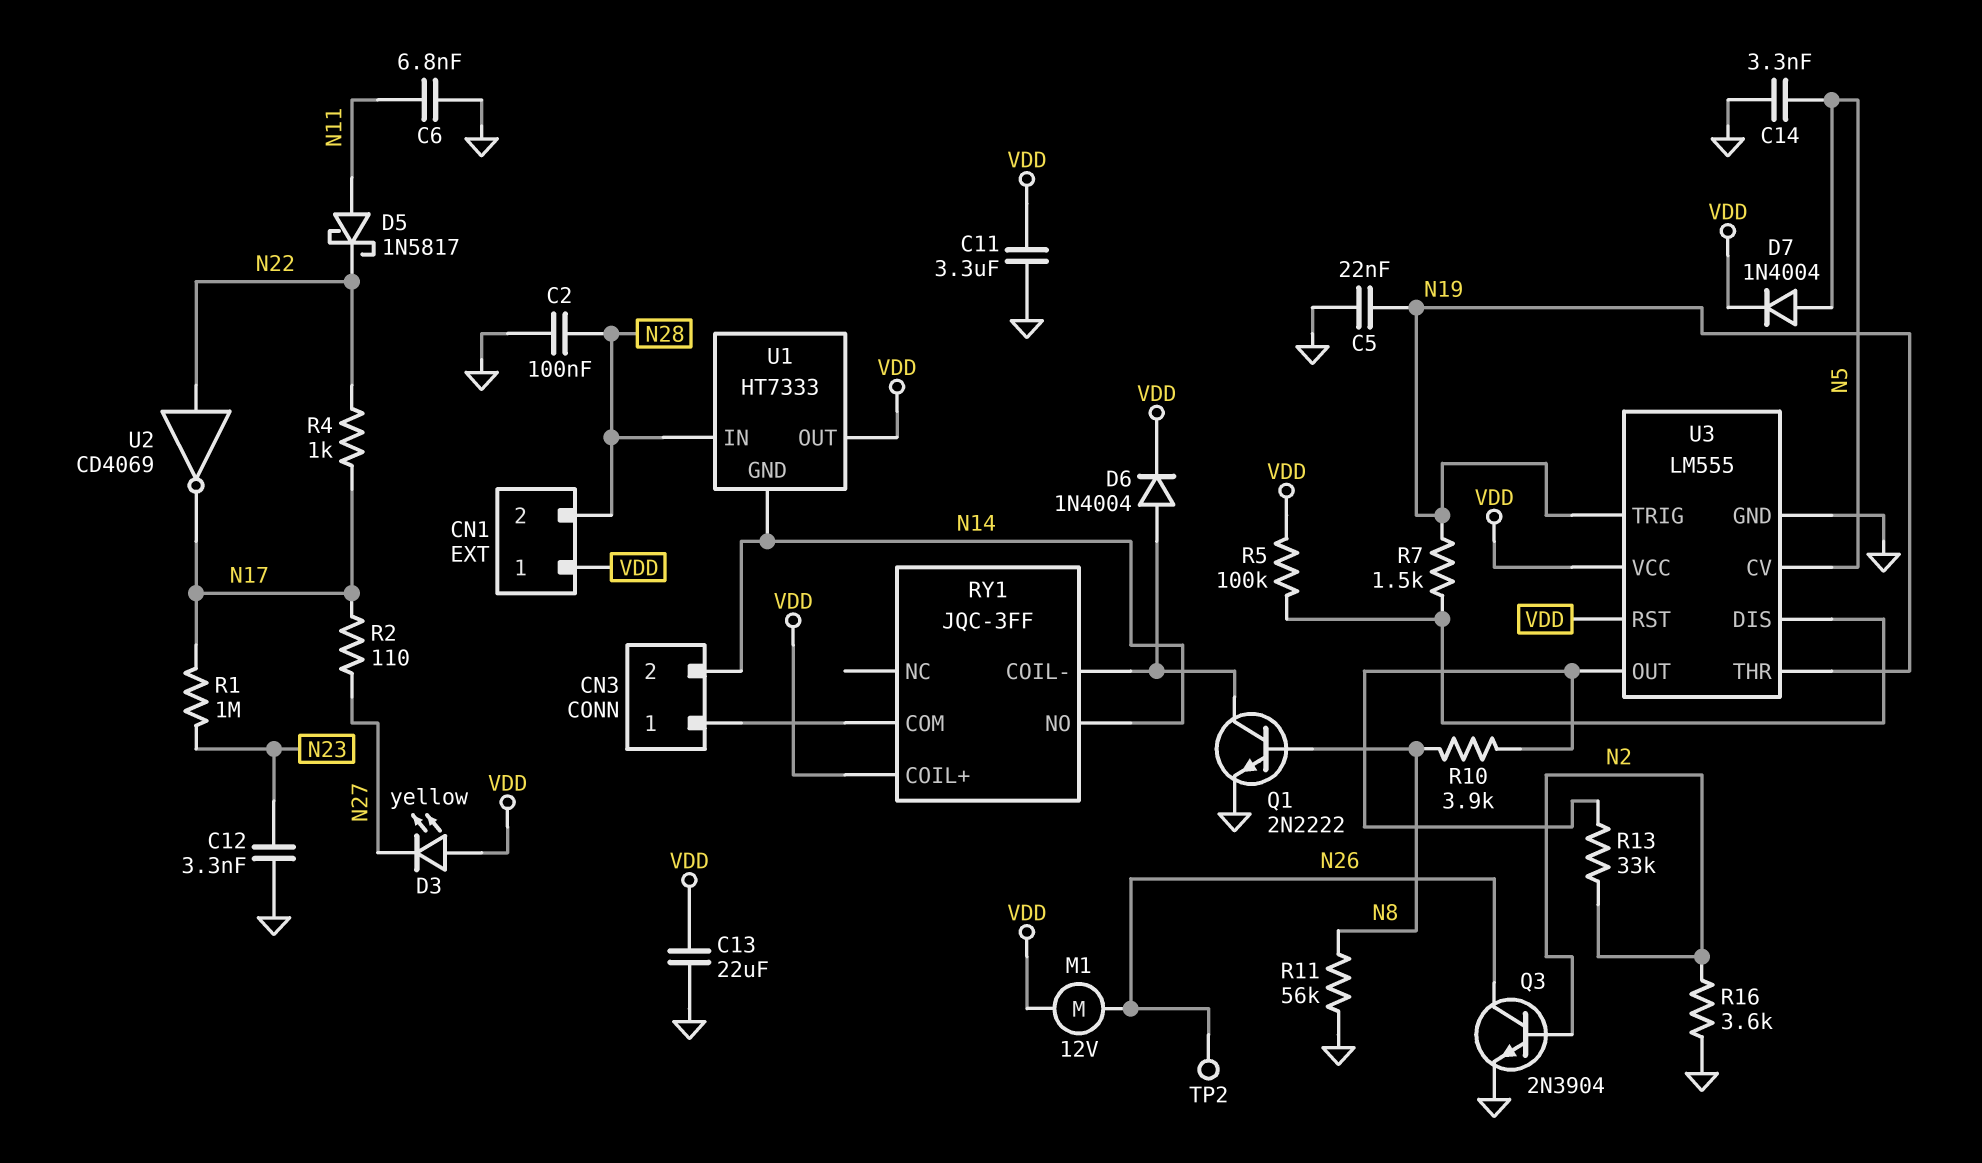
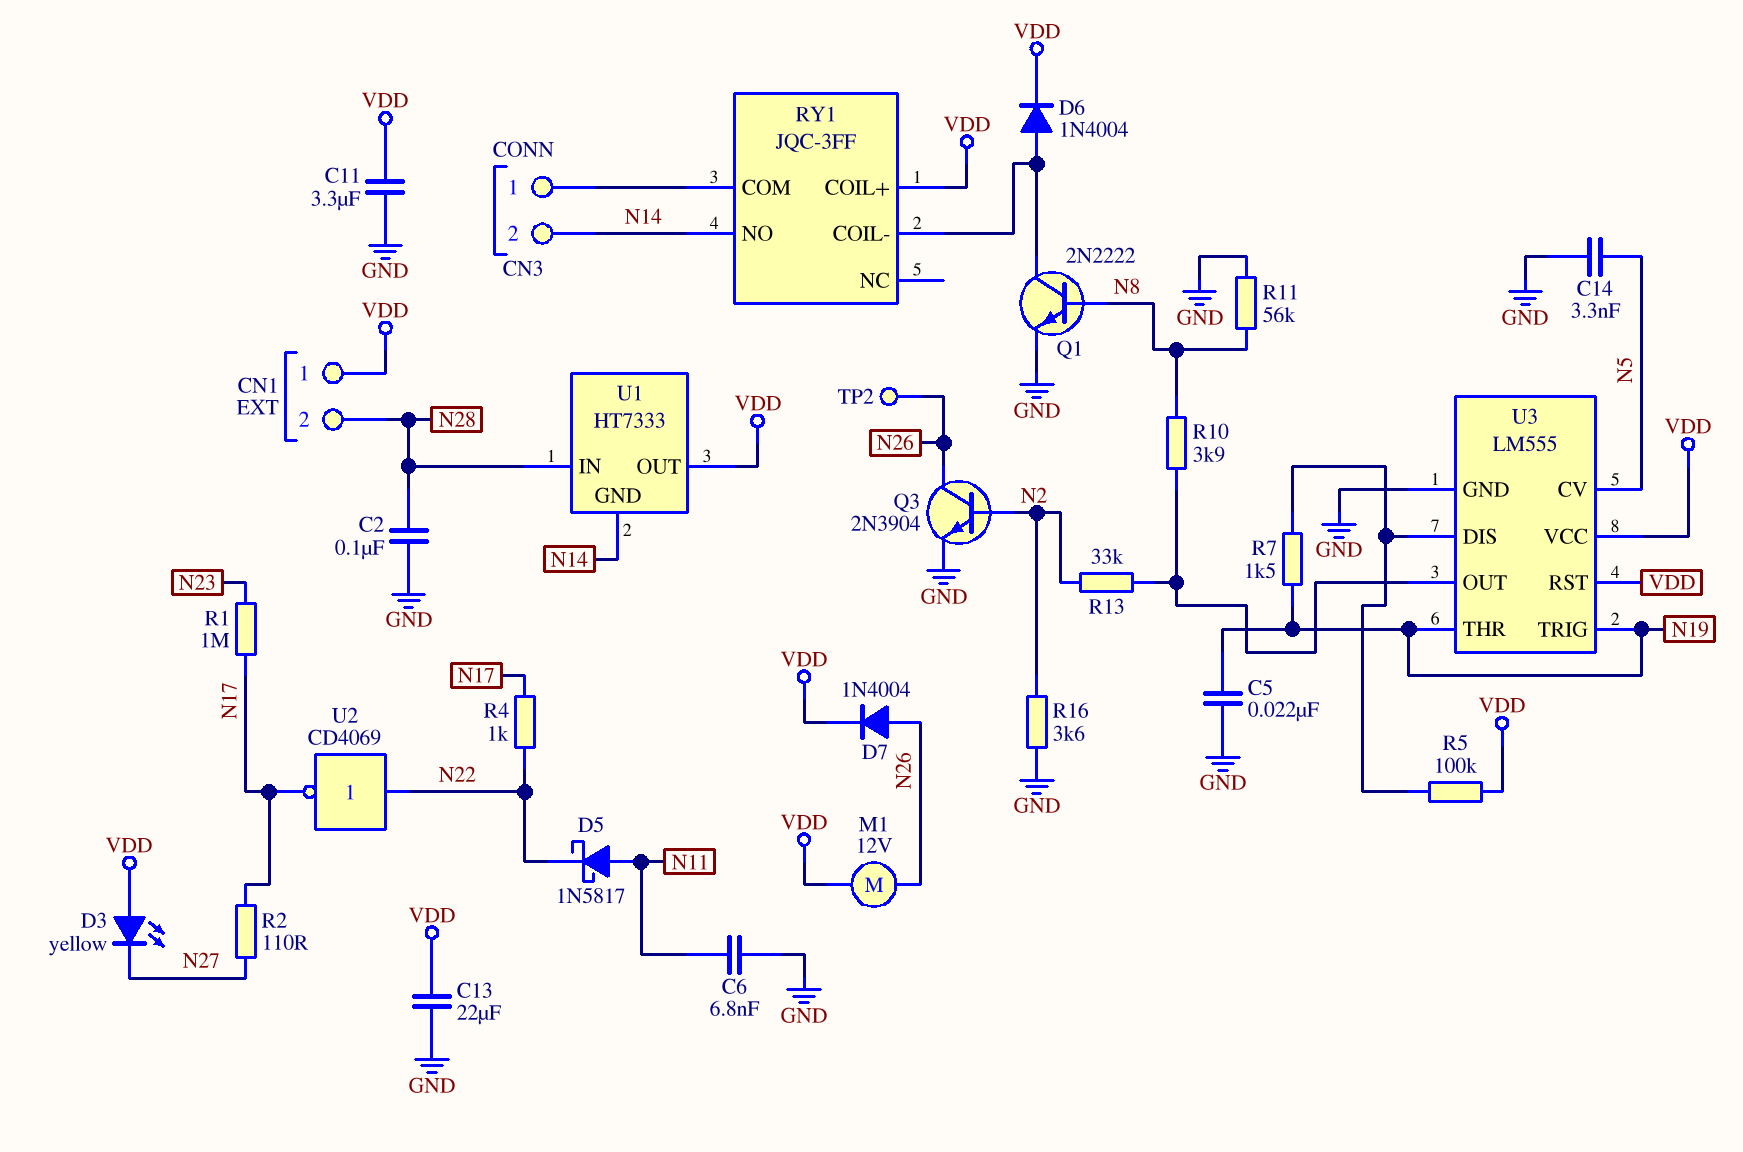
C12: 3.3nF (GND, N23) -> none
D7: diode 1N4004 (A N5, K VDD) -> diode 1N4004 (A N26, K VDD)

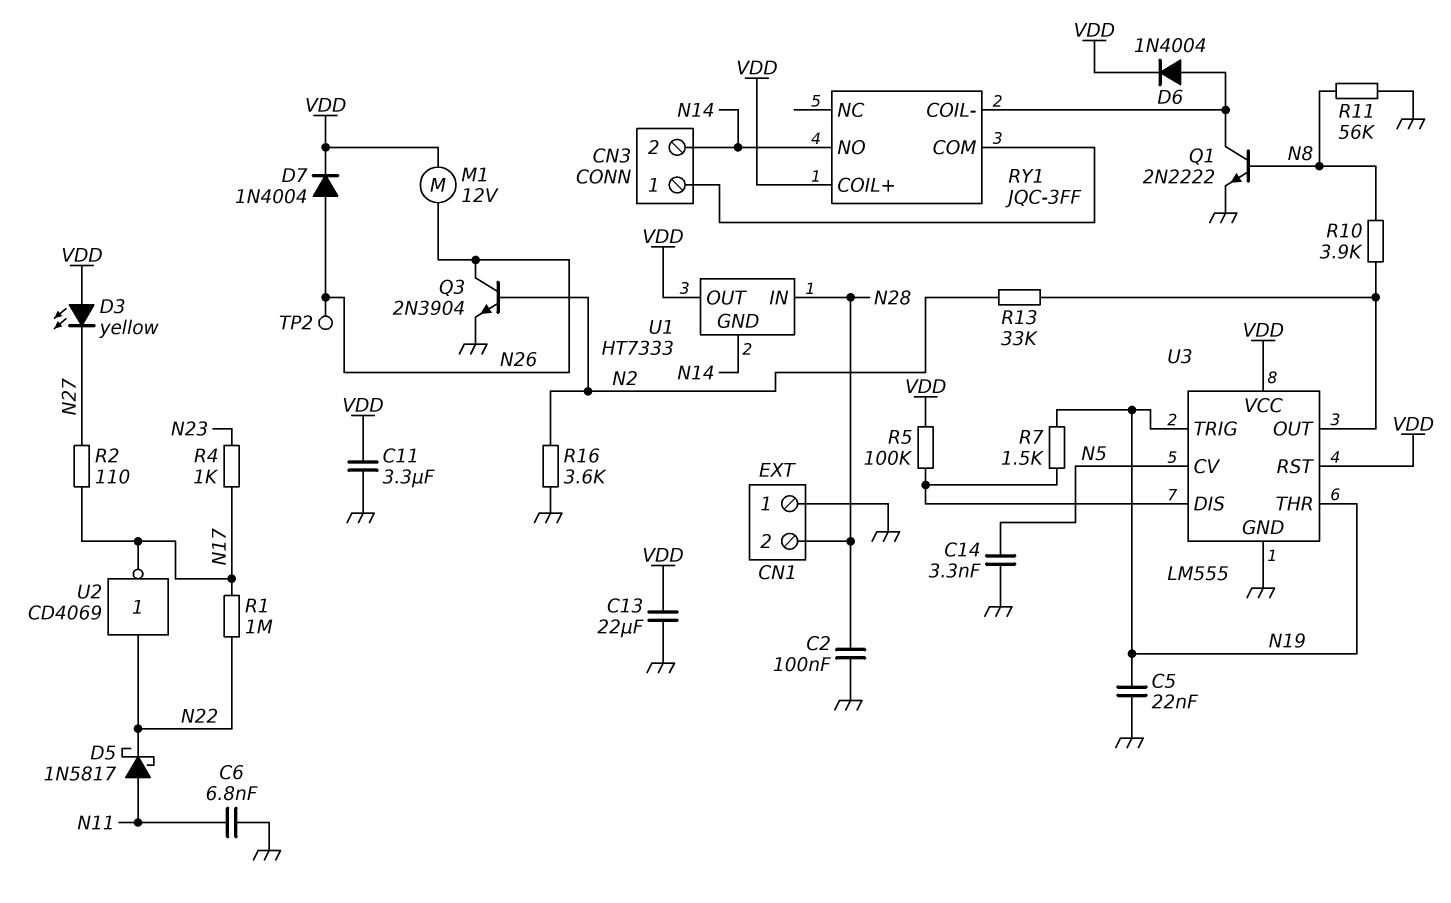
CN1 pin 1: VDD -> GND
R1: 1M (N17, N23) -> 1M (N17, N22)
R4: 1k (N17, N22) -> 1k (N17, N23)

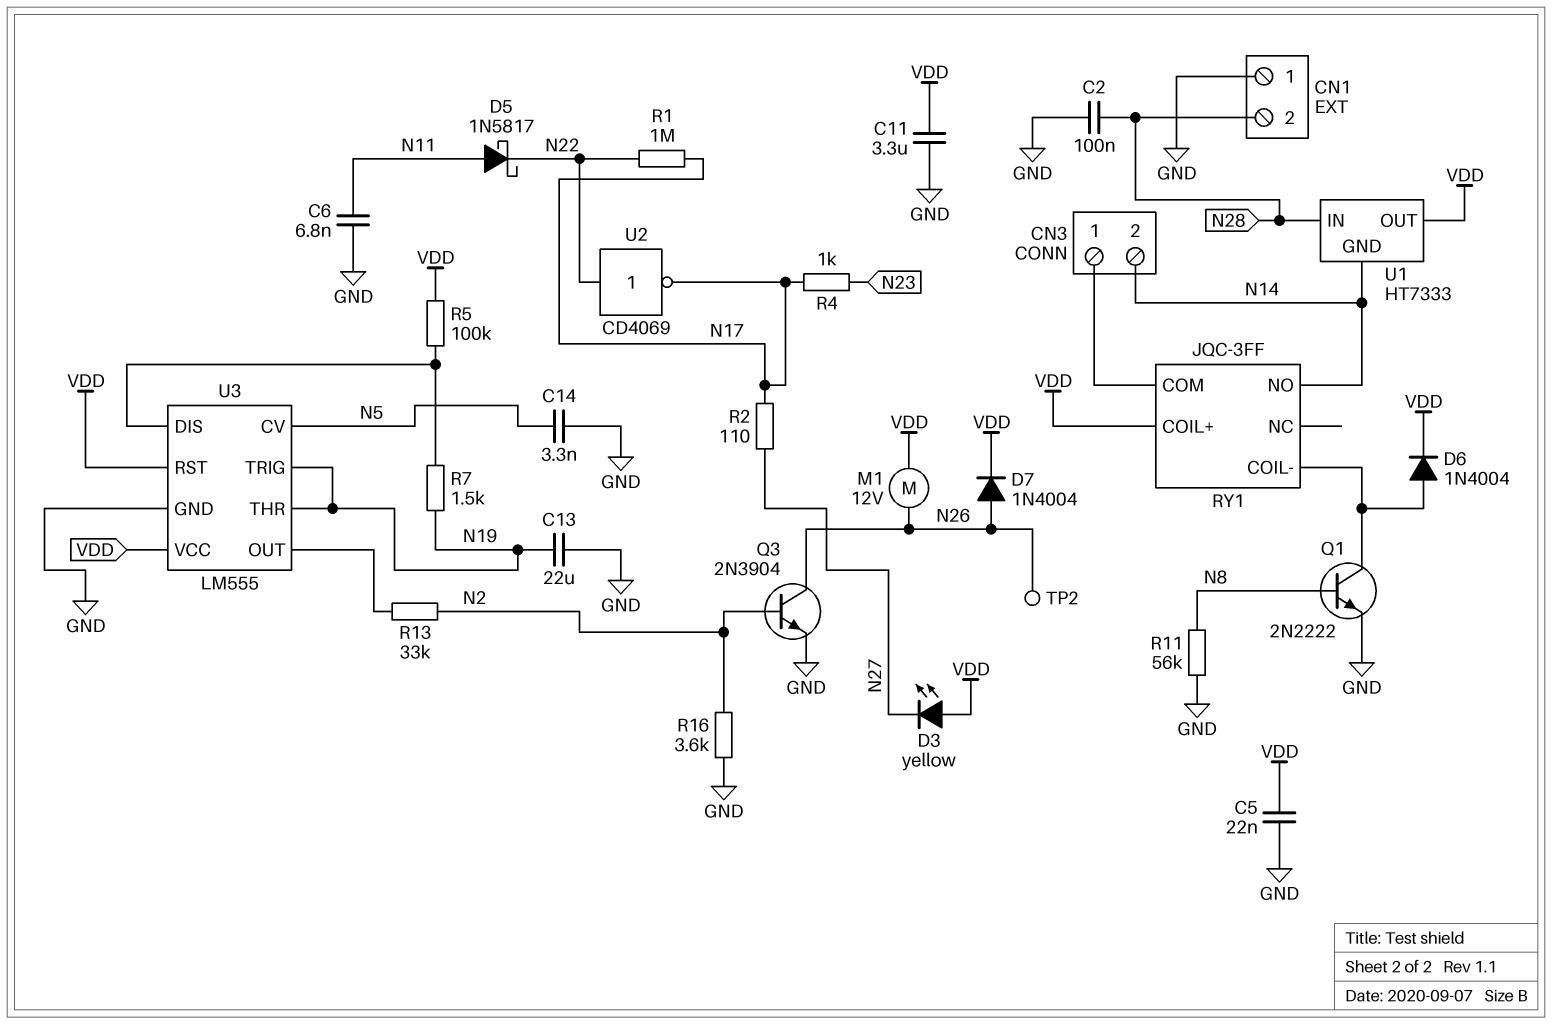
C5: 22nF (GND, N19) -> 22nF (GND, VDD)
C13: 22uF (GND, VDD) -> 22uF (GND, N19)
R10: 3.9k (N8, U3/OUT) -> none

